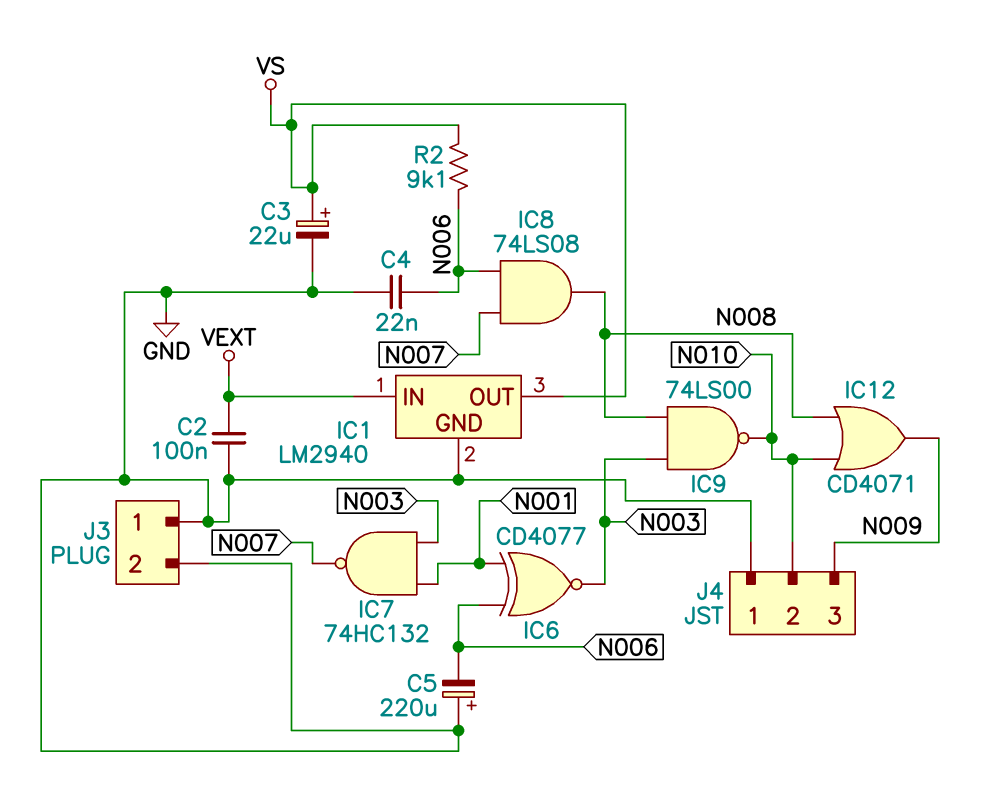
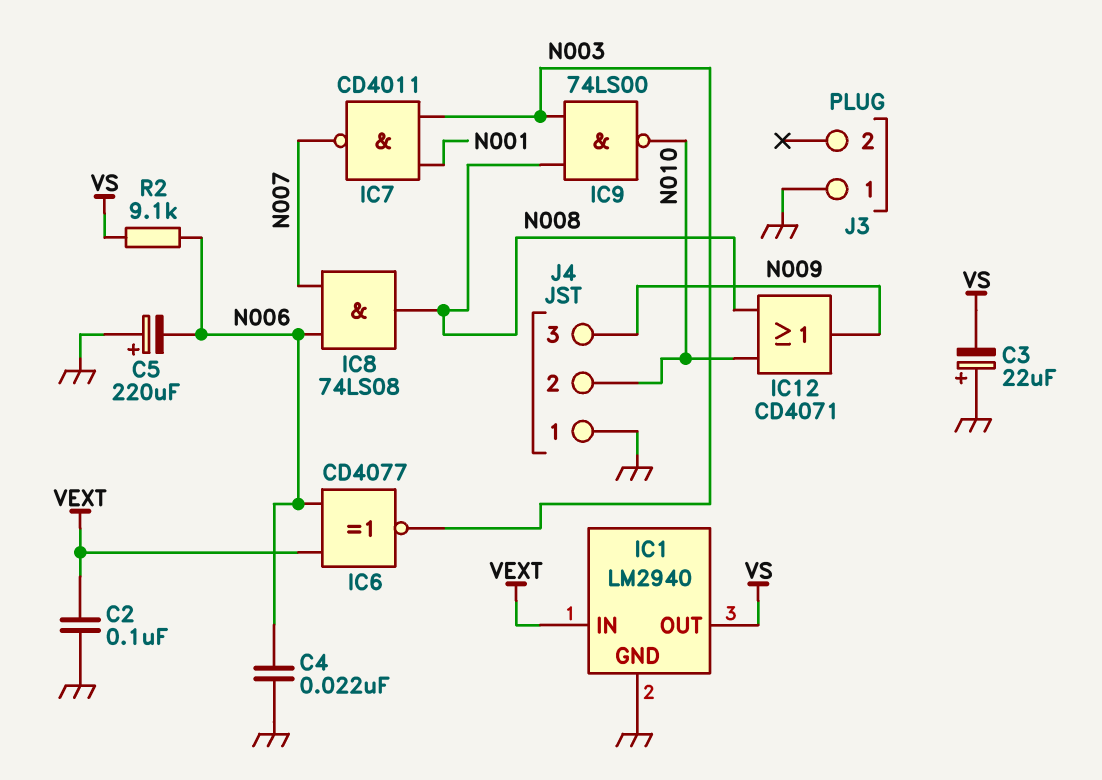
C3: 22uF (plus VS, minus GND) -> 22uF (plus GND, minus VS)
IC6: XNOR CD4077 (in N001, in N006, out N003) -> XNOR CD4077 (in N006, in VEXT, out N003)
IC7: NAND 74HC132 (in N001, in N003, out N007) -> NAND CD4011 (in N001, in N003, out N007)
J3 pin 2: GND -> none

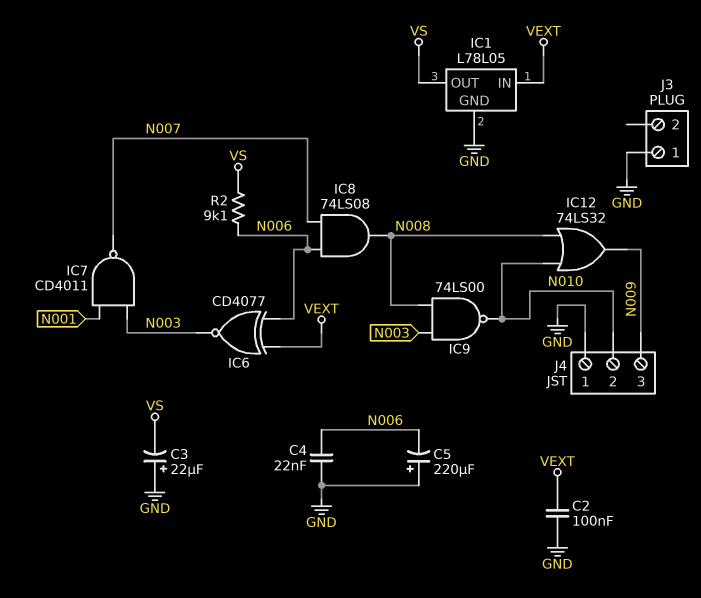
IC1: LM2940 -> L78L05
IC12: OR CD4071 (in N008, in N010, out N009) -> OR 74LS32 (in N008, in N010, out N009)

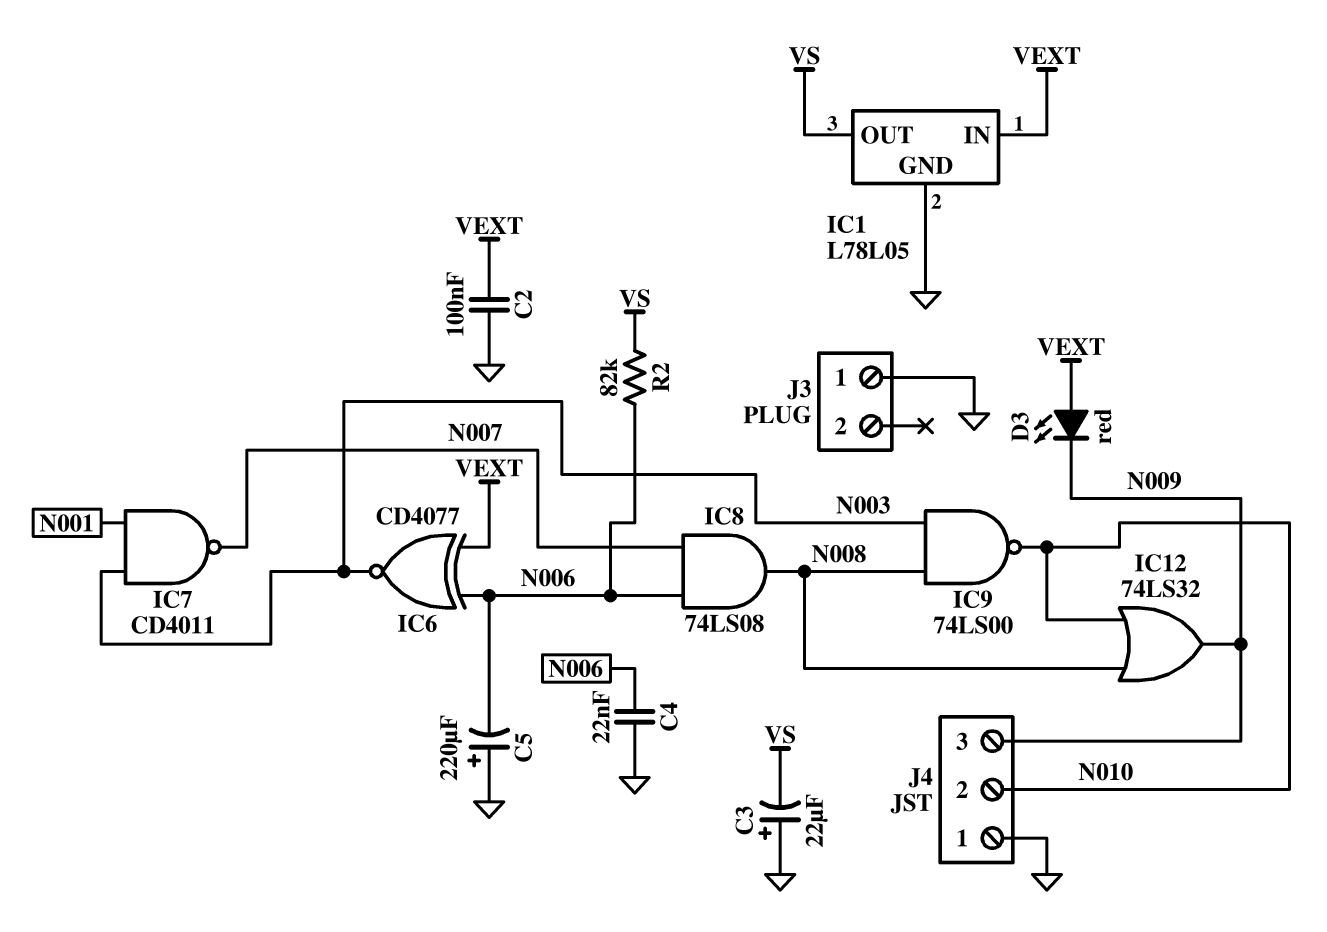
D3: none -> LED red (A VEXT, K N009)
R2: 9.1k (N006, VS) -> 82k (N006, VS)

